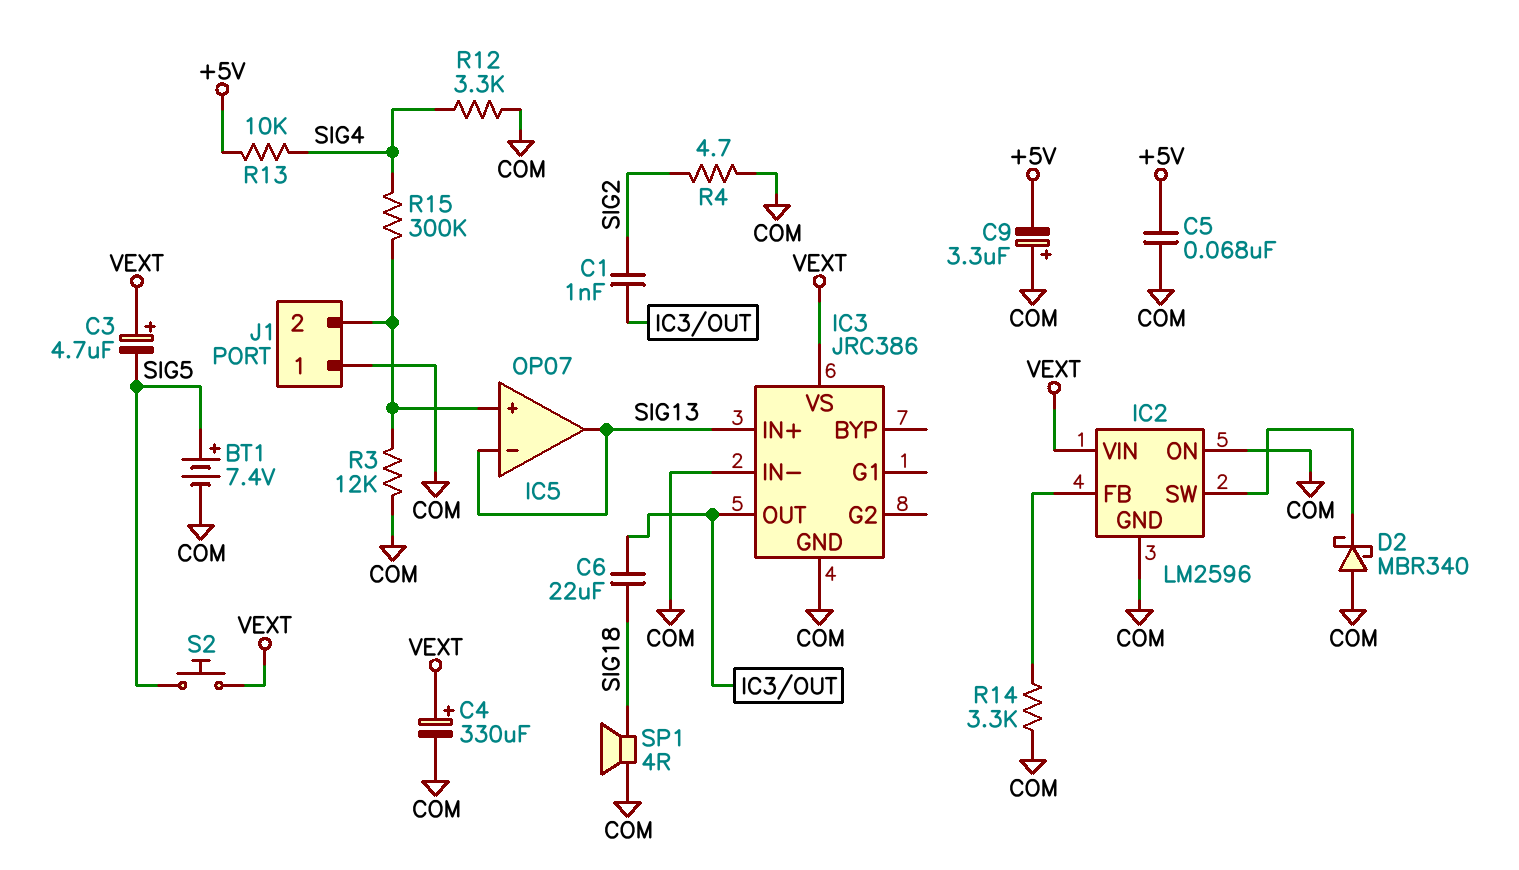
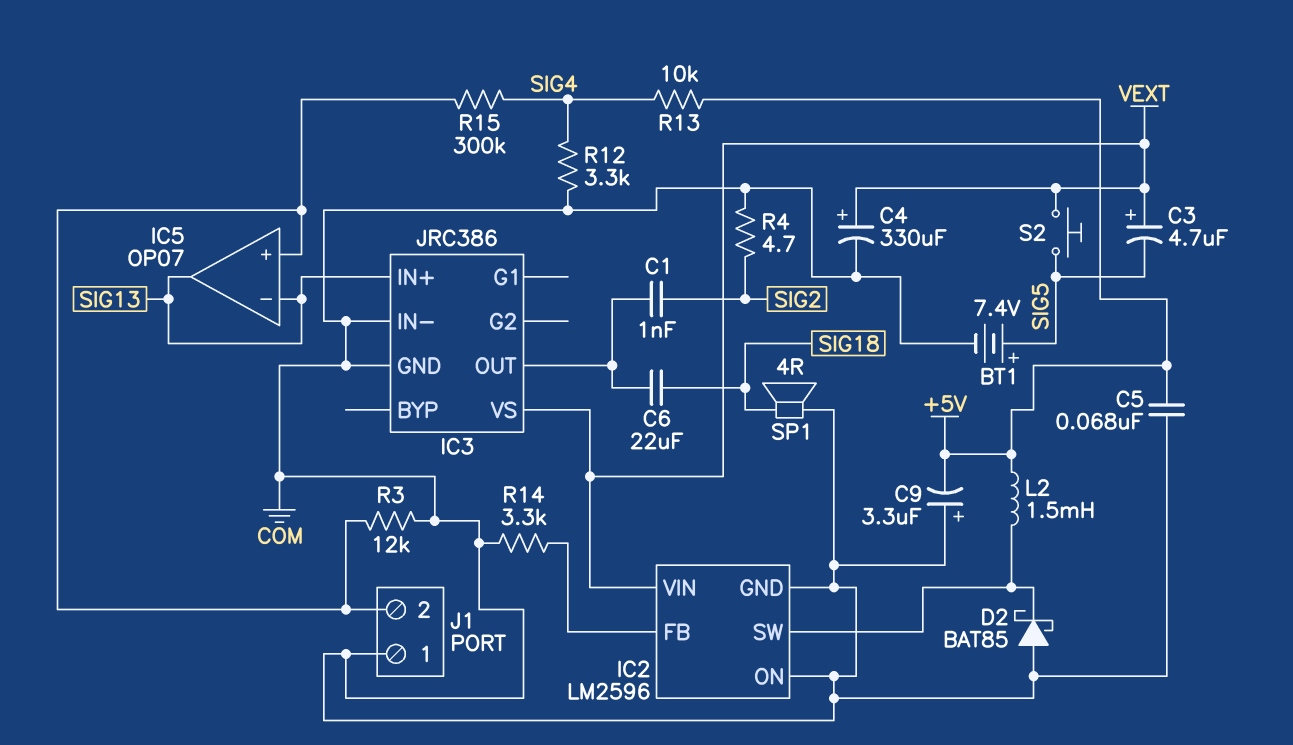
D2: schottky MBR340 (A COM, K IC2/SW) -> schottky BAT85 (A COM, K IC2/SW)
L2: none -> 1.5mH (+5V, IC2/SW)

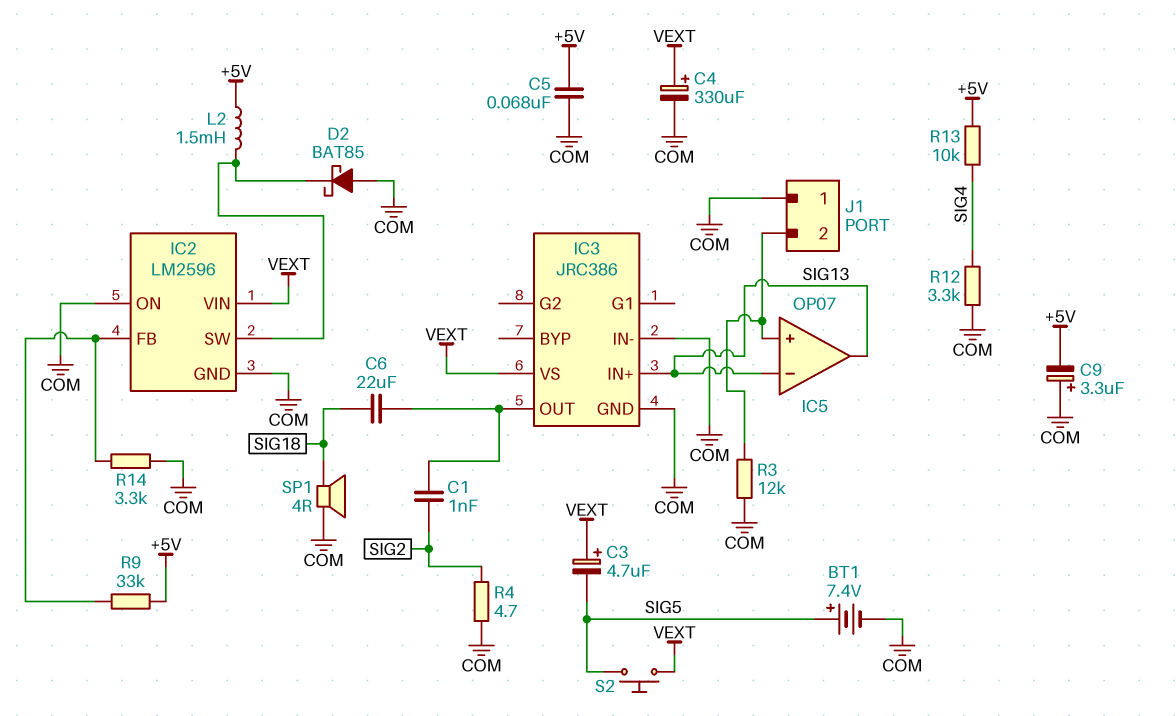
R9: none -> 33k (+5V, IC2/FB)
R15: 300k (IC5/in+, SIG4) -> none

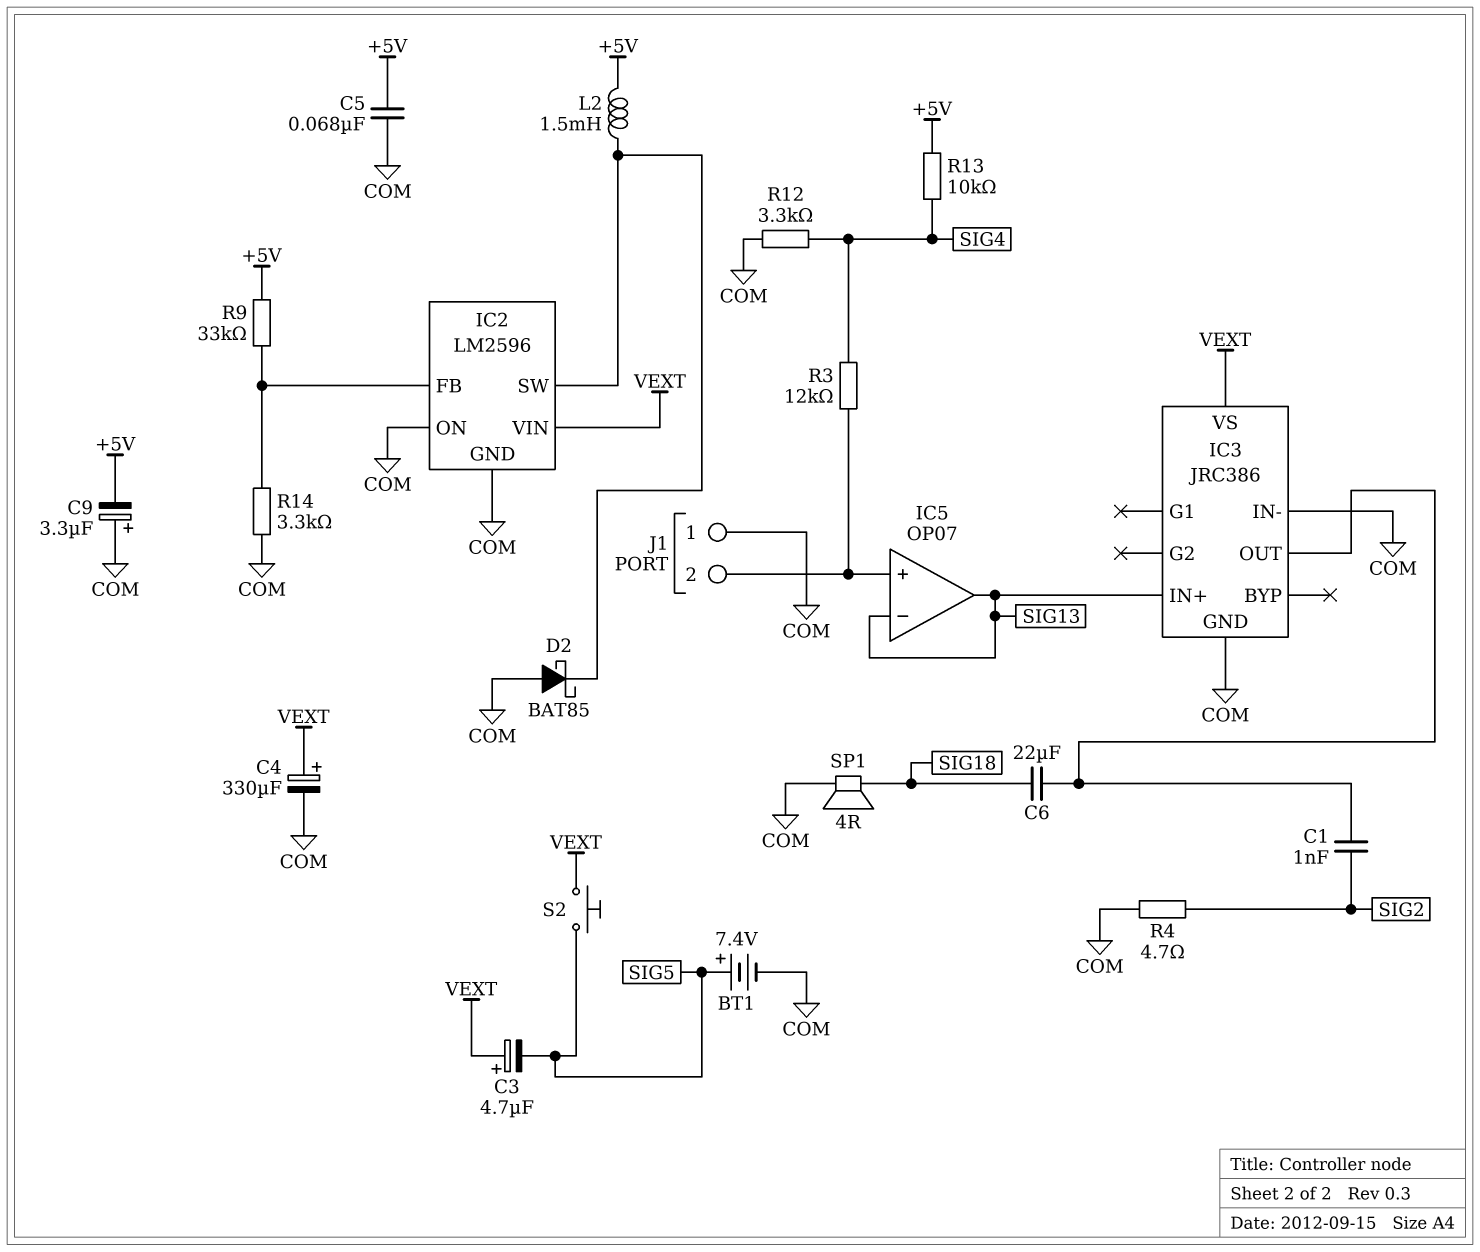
R3: 12k (COM, IC5/in+) -> 12k (IC5/in+, SIG4)

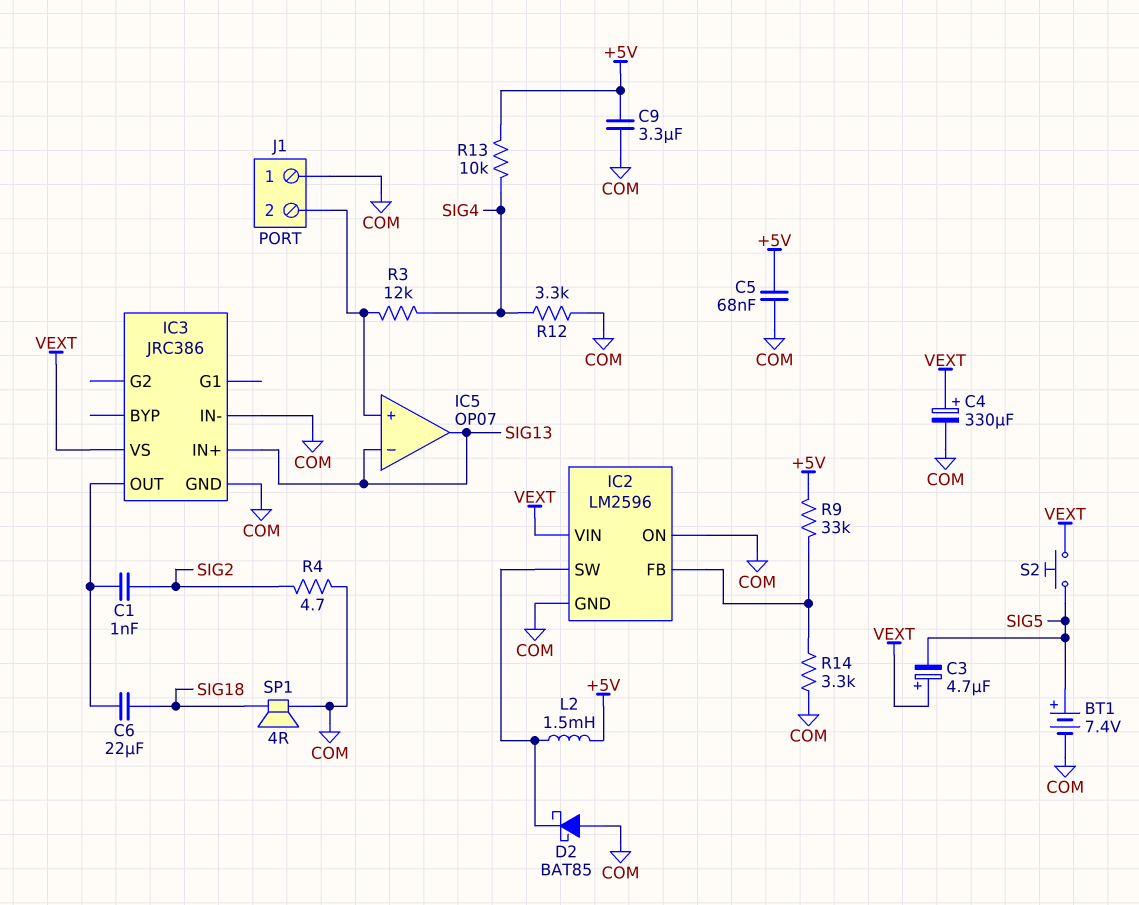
C9: 3.3uF (plus COM, minus +5V) -> 3.3uF (+5V, COM)

